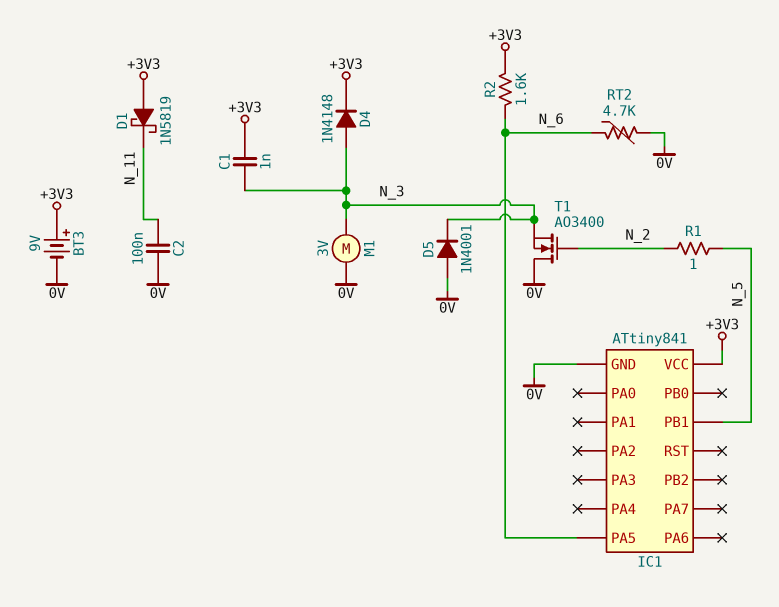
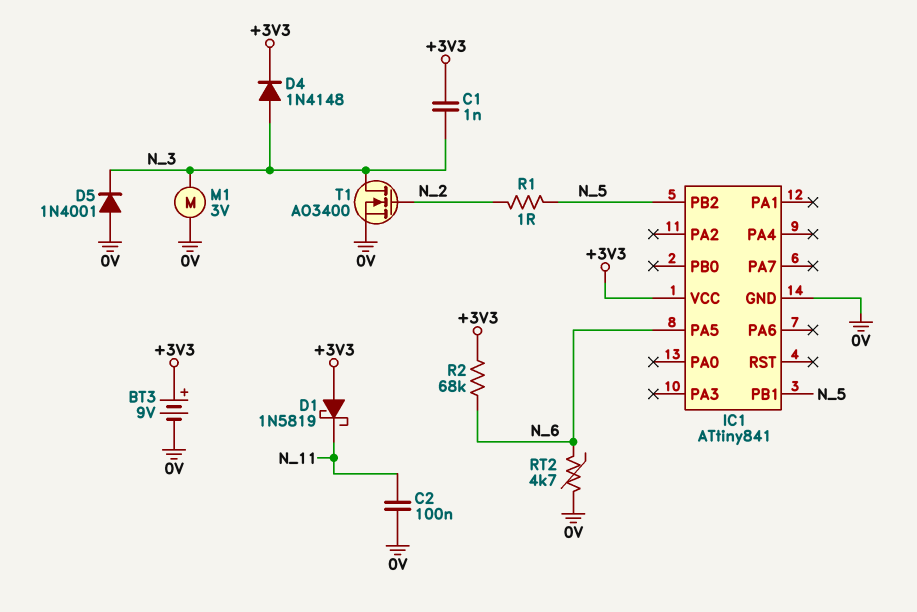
IC1 pin PB2: none -> N_5
R2: 1.6k (+3V3, N_6) -> 68k (+3V3, N_6)
T1: NMOS AO3400 (G N_2, D 0V, S N_3) -> NMOS AO3400 (G N_2, D N_3, S 0V)

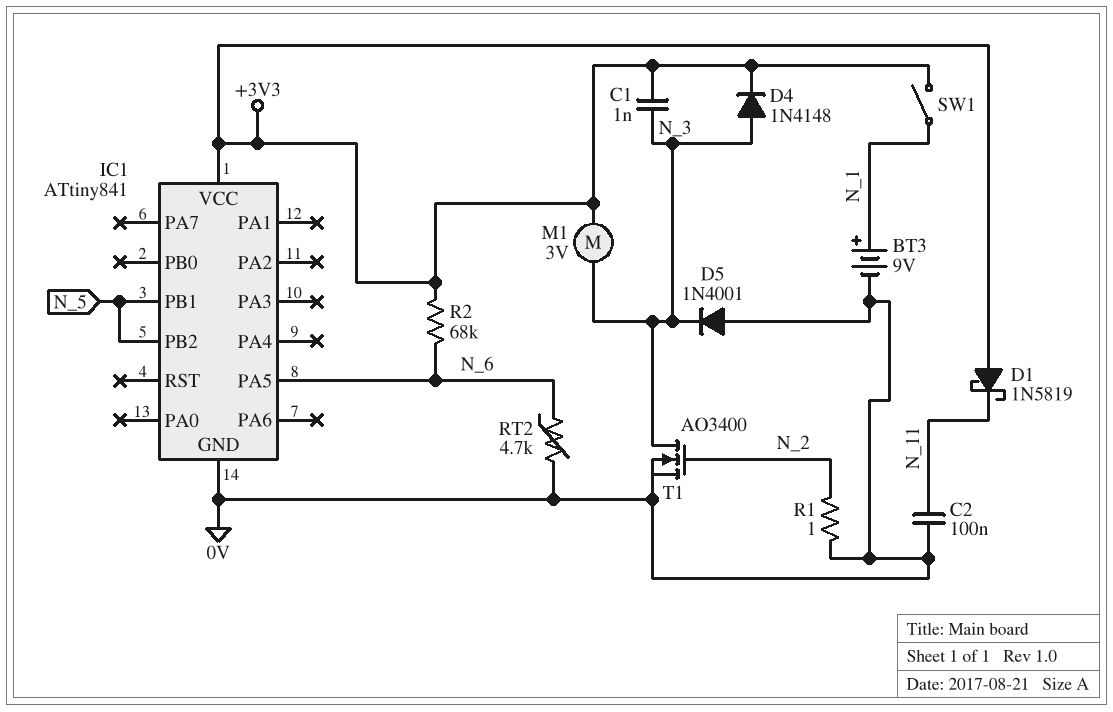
BT3: 9V (plus +3V3, minus 0V) -> 9V (plus N_1, minus 0V)
M1: motor 3V (0V, N_3) -> motor 3V (+3V3, N_3)
R1: 1 (N_2, N_5) -> 1 (0V, N_2)
SW1: none -> switch (+3V3, N_1)

